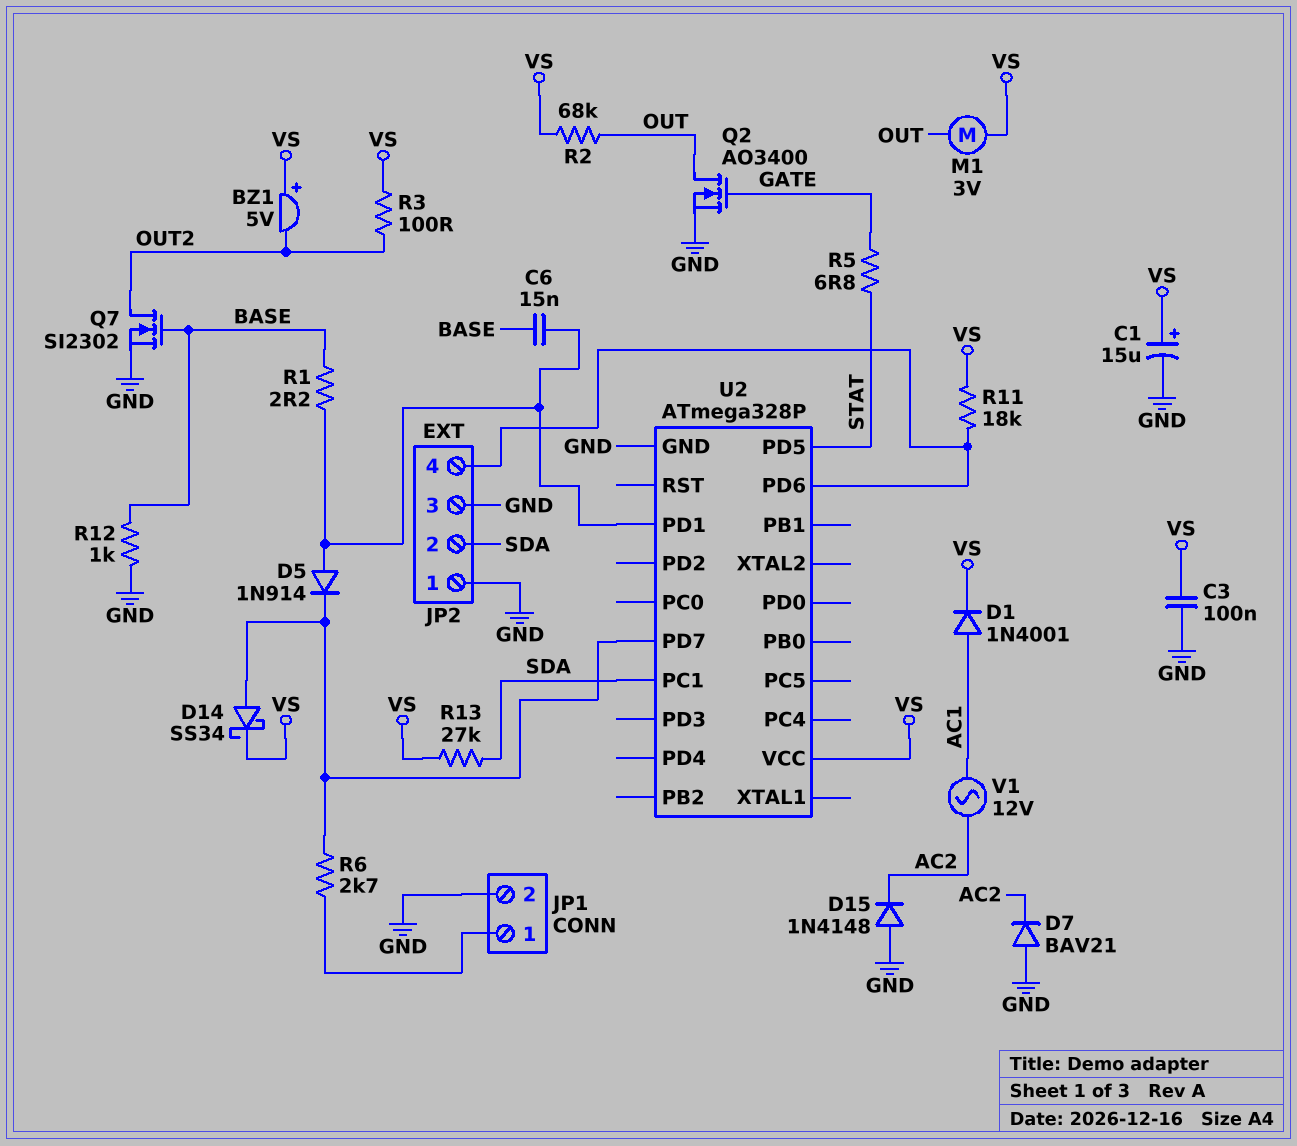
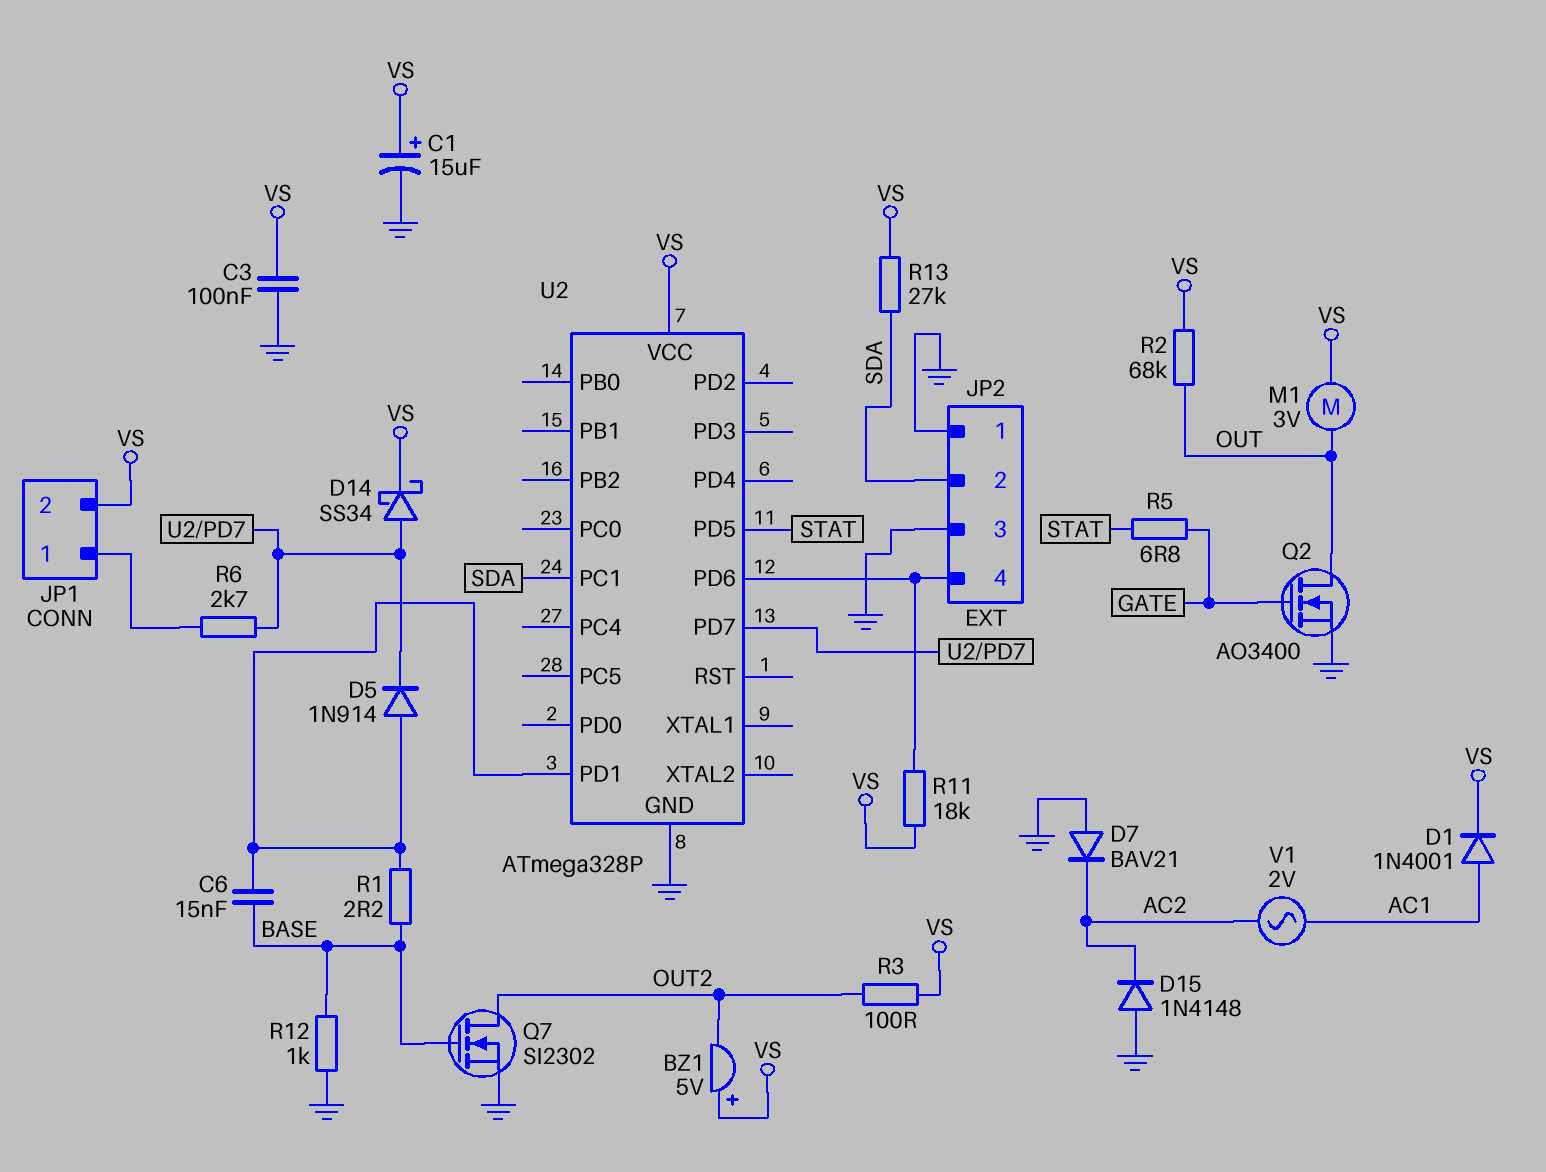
JP1 pin 2: GND -> VS
V1: AC 12V (AC1, AC2) -> AC 2V (AC1, AC2)

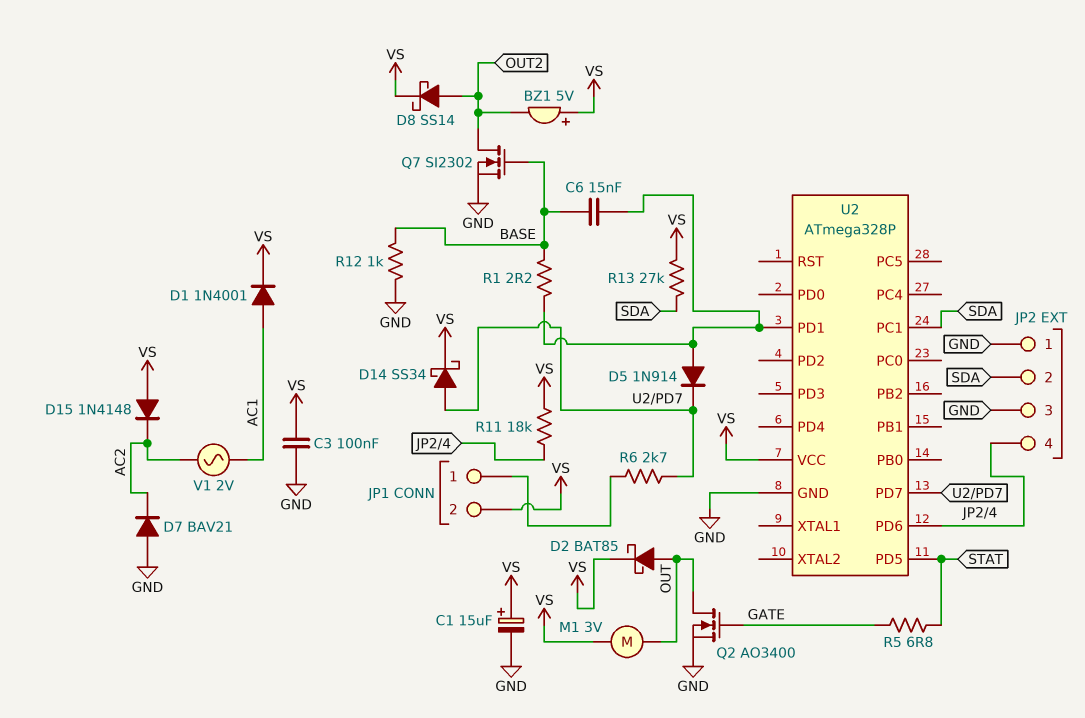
D2: none -> schottky BAT85 (A OUT, K VS)
D8: none -> schottky SS14 (A OUT2, K VS)
D15: diode 1N4148 (A GND, K AC2) -> diode 1N4148 (A VS, K AC2)
R2: 68k (OUT, VS) -> none
R3: 100 (OUT2, VS) -> none

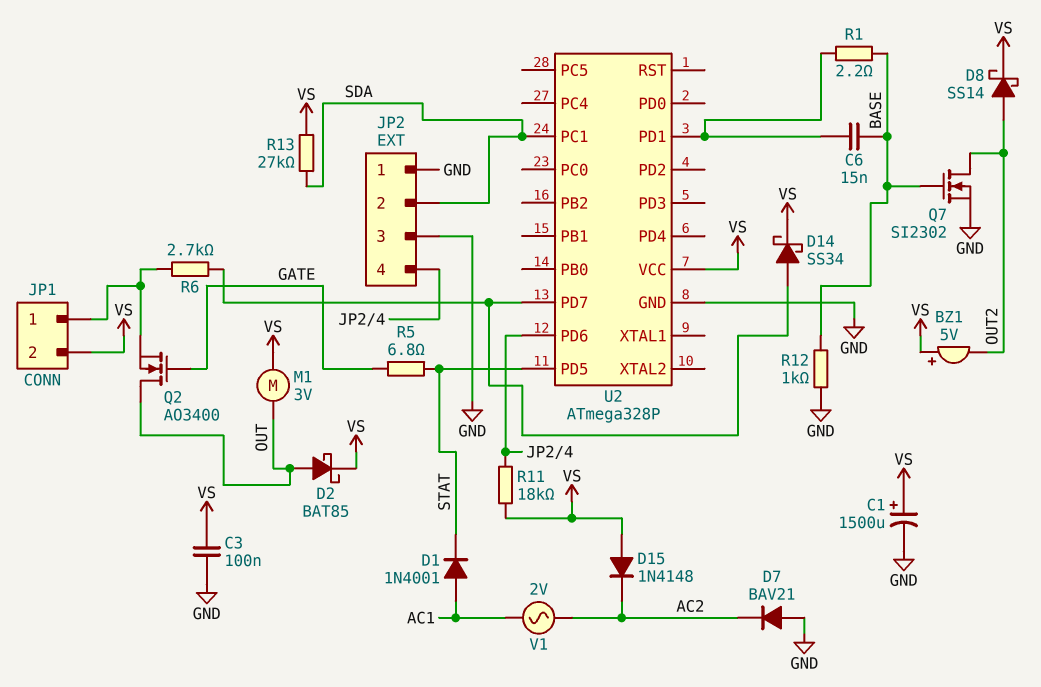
C1: 15uF (plus VS, minus GND) -> 1500uF (plus VS, minus GND)
D1: diode 1N4001 (A AC1, K VS) -> diode 1N4001 (A AC1, K STAT)
D5: diode 1N914 (A U2/PD1, K U2/PD7) -> none
Q2: NMOS AO3400 (G GATE, D OUT, S GND) -> NMOS AO3400 (G GATE, D OUT, S JP1/1)

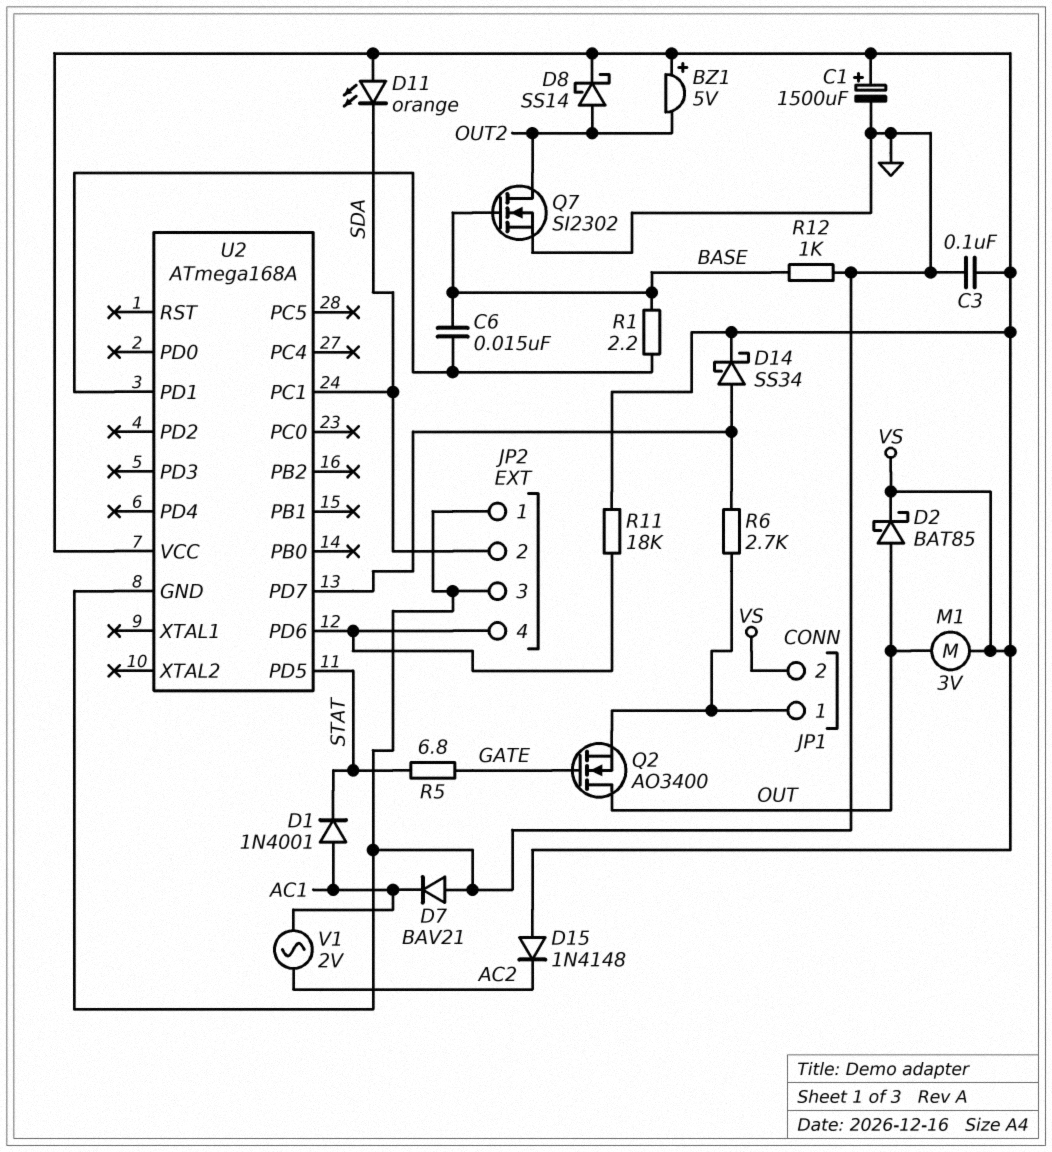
D7: diode BAV21 (A GND, K AC2) -> diode BAV21 (A GND, K AC1)
D11: none -> LED orange (A VS, K SDA)
R13: 27k (SDA, VS) -> none
U2: ATmega328P -> ATmega168A

